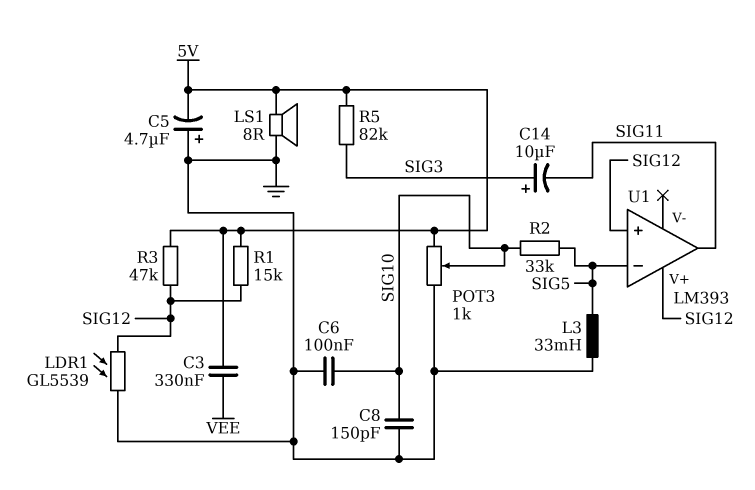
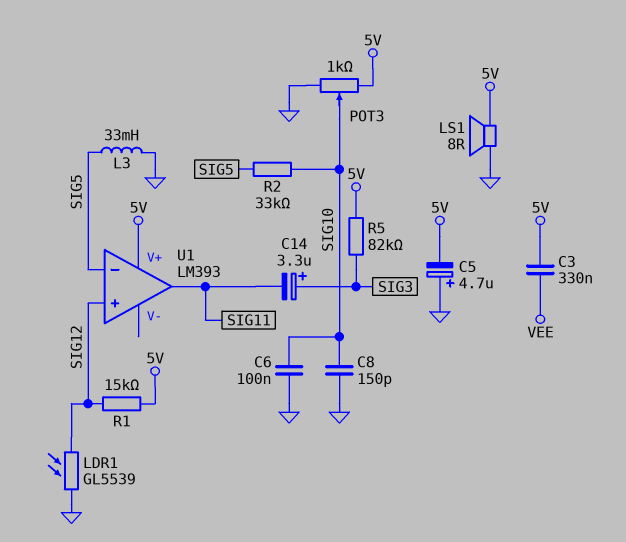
C14: 10uF (plus SIG3, minus SIG11) -> 3.3uF (plus SIG3, minus SIG11)
R3: 47k (5V, SIG12) -> none
U1 pin V+: SIG12 -> 5V

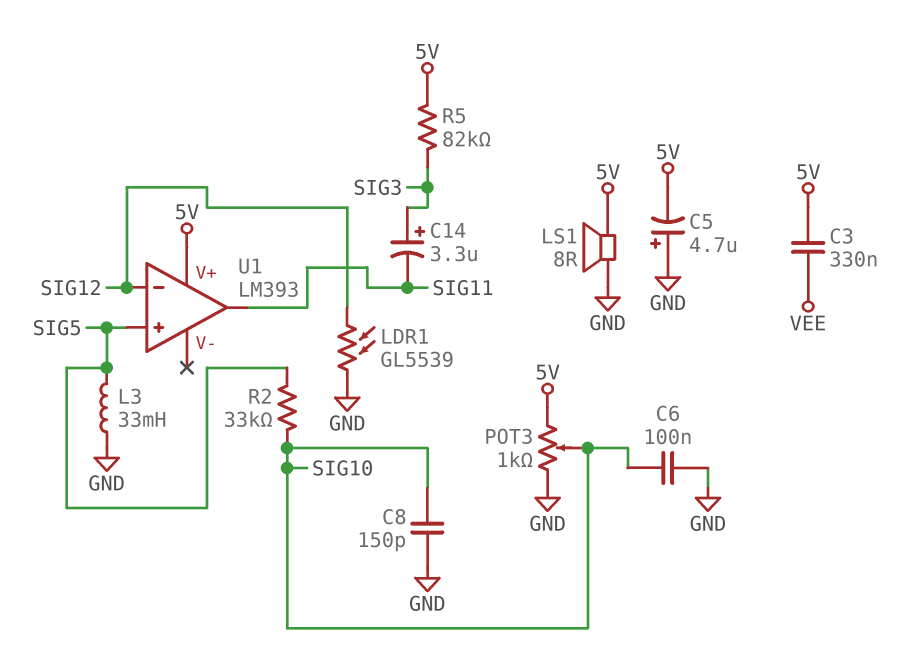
R1: 15k (5V, SIG12) -> none
U1 pin in+: SIG12 -> SIG5
U1 pin in-: SIG5 -> SIG12

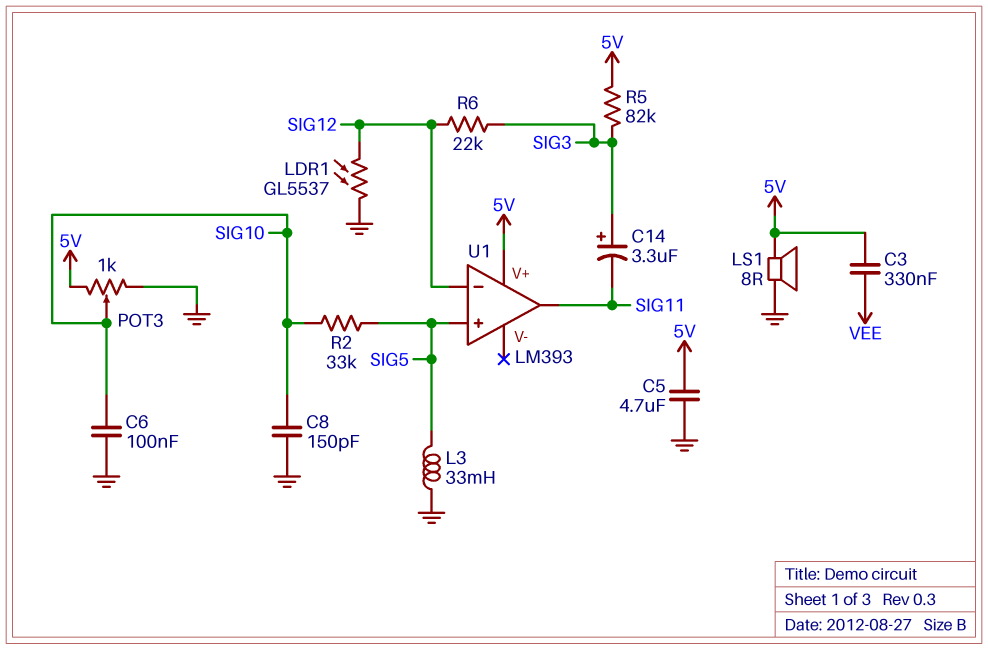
C5: 4.7uF (plus GND, minus 5V) -> 4.7uF (5V, GND)
LDR1: GL5539 (GND, SIG12) -> GL5537 (GND, SIG12)
R6: none -> 22k (SIG3, SIG12)

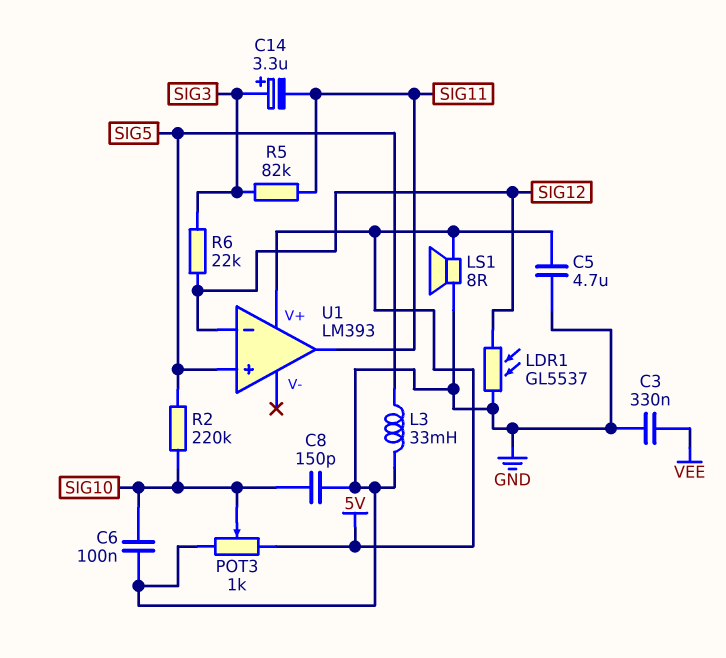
C3: 330nF (5V, VEE) -> 330nF (GND, VEE)
R2: 33k (SIG5, SIG10) -> 220k (SIG5, SIG10)
R5: 82k (5V, SIG3) -> 82k (SIG3, SIG11)

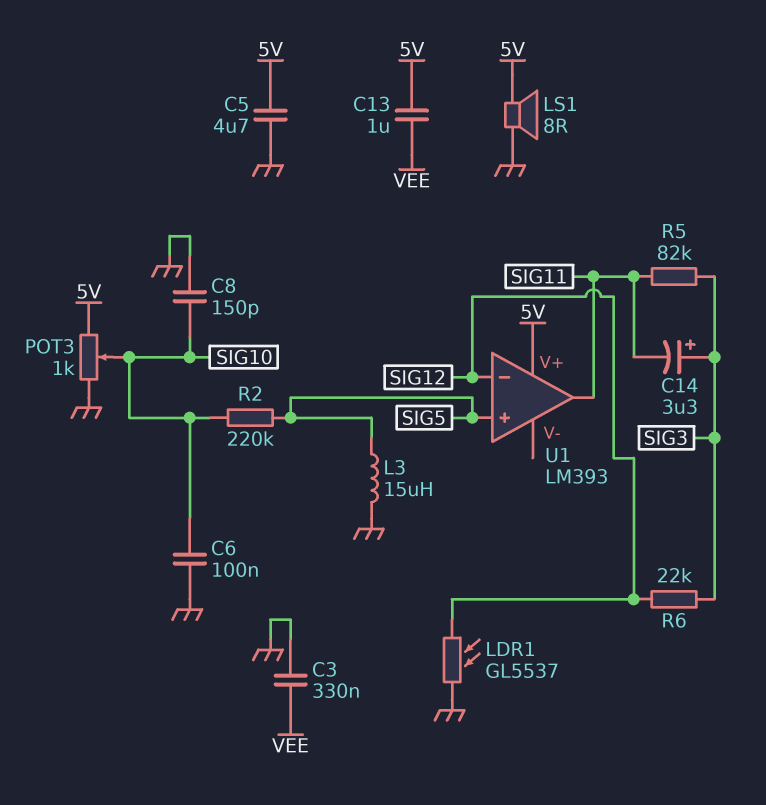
C13: none -> 1uF (5V, VEE)
L3: 33mH (GND, SIG5) -> 15uH (GND, SIG5)

